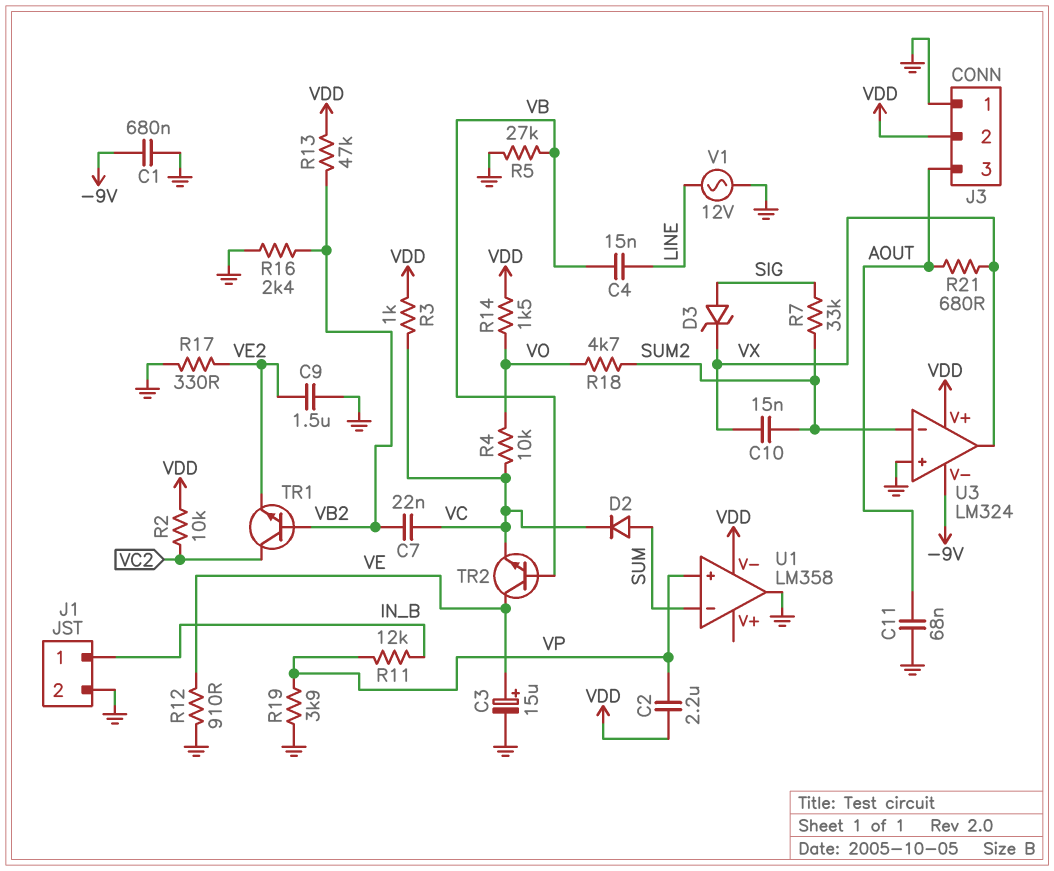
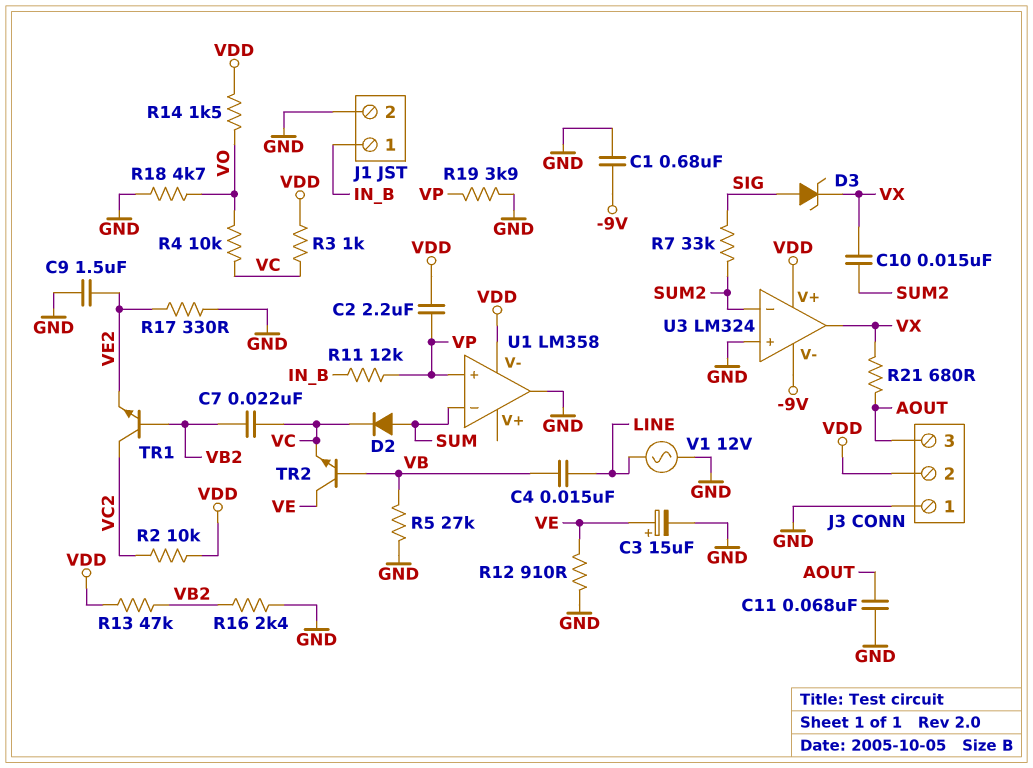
R18: 4.7k (SUM2, VO) -> 4.7k (GND, VO)

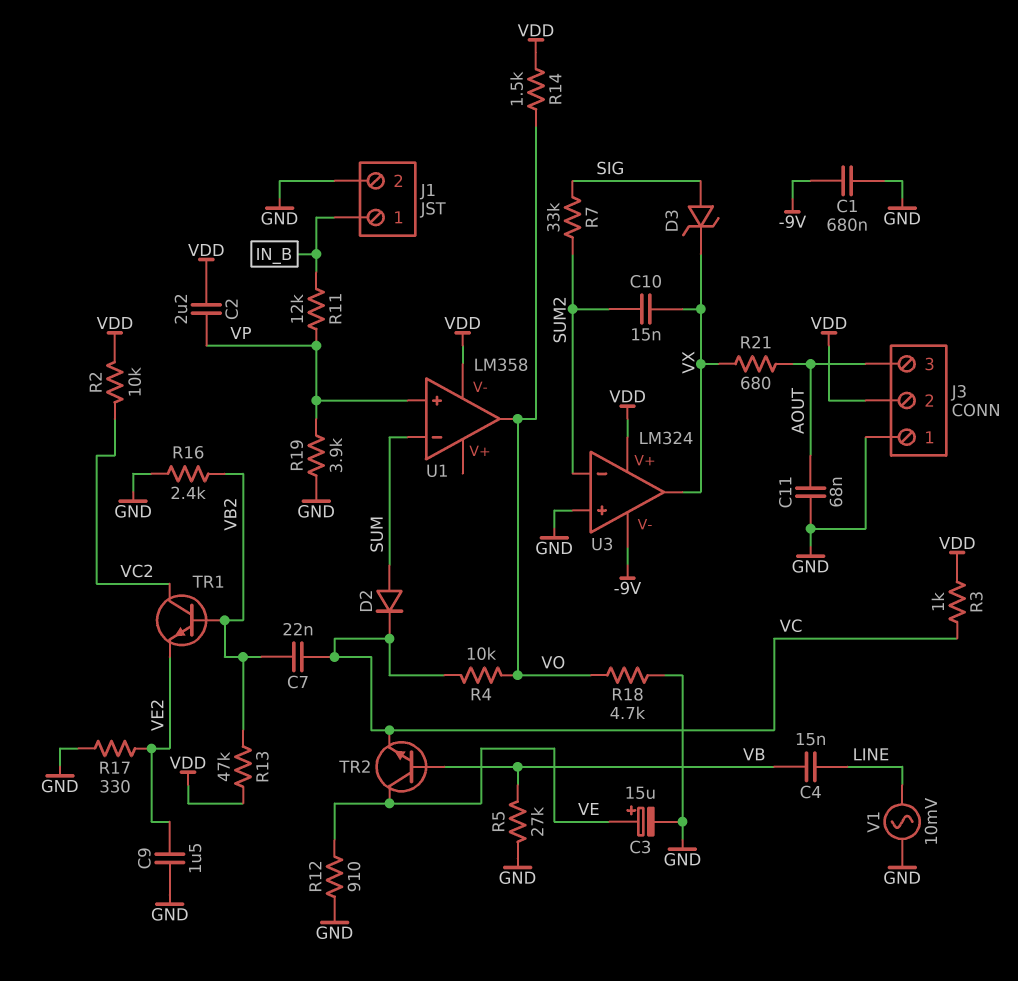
U1 pin out: GND -> VO
V1: AC 12V (GND, LINE) -> AC 10mV (GND, LINE)

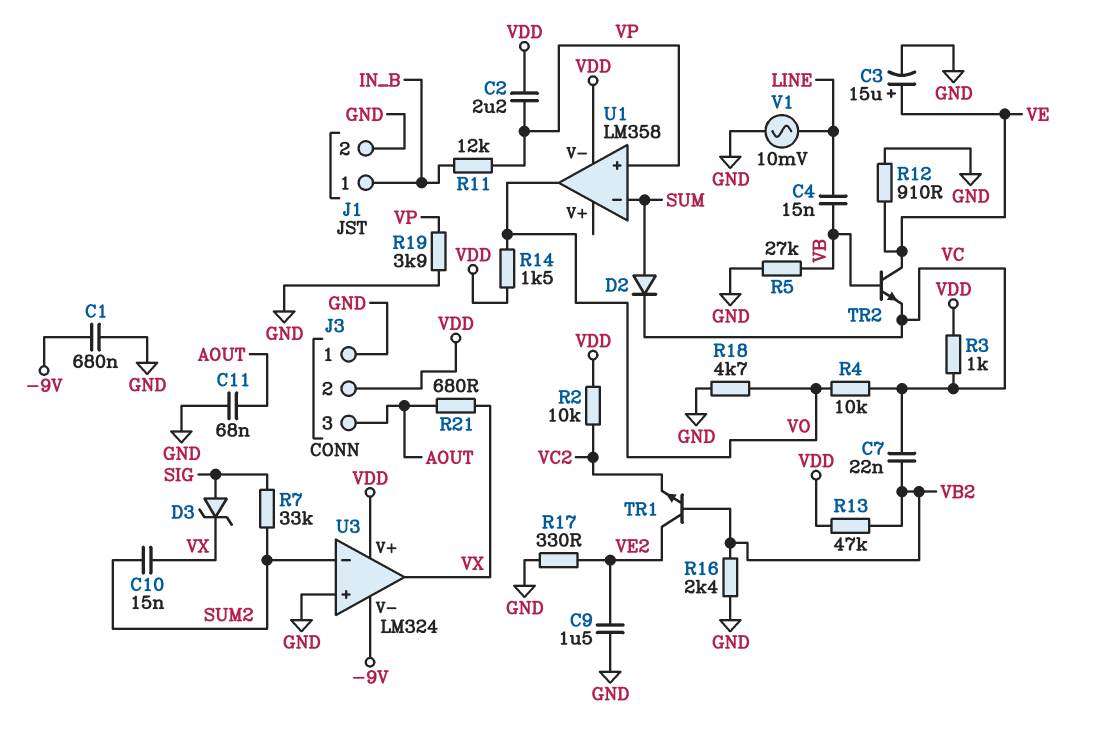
TR1: NPN (B VB2, C VC2, E VE2) -> NPN (B VB2, C VE2, E VC2)

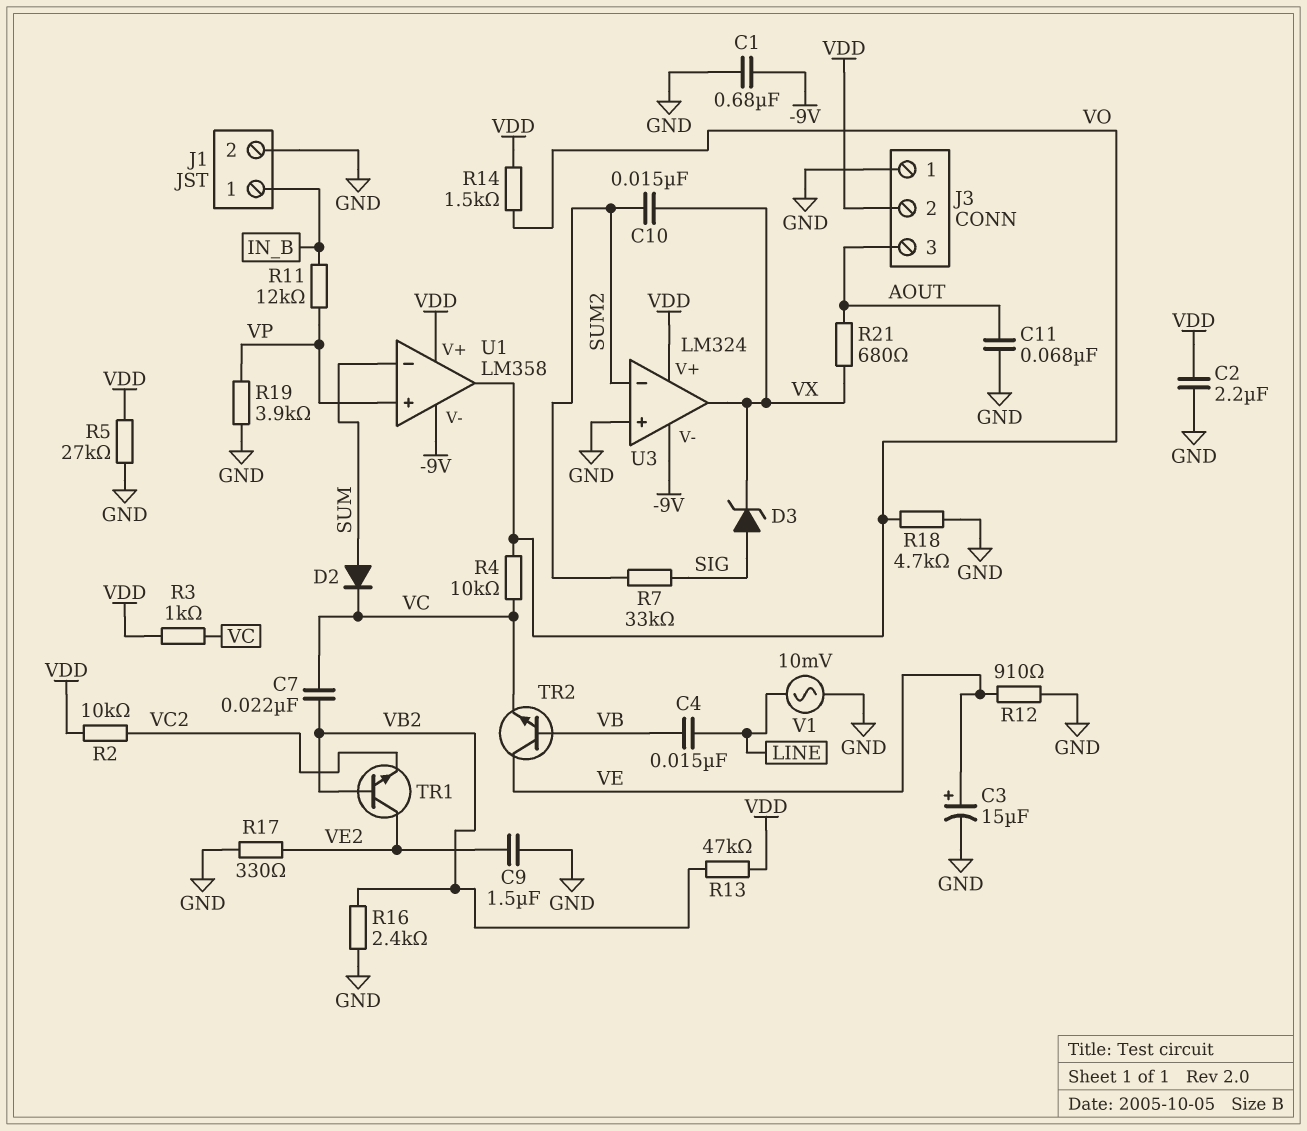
C2: 2.2uF (VDD, VP) -> 2.2uF (GND, VDD)
R5: 27k (GND, VB) -> 27k (GND, VDD)
U1 pin V+: none -> VDD
U1 pin V-: VDD -> -9V

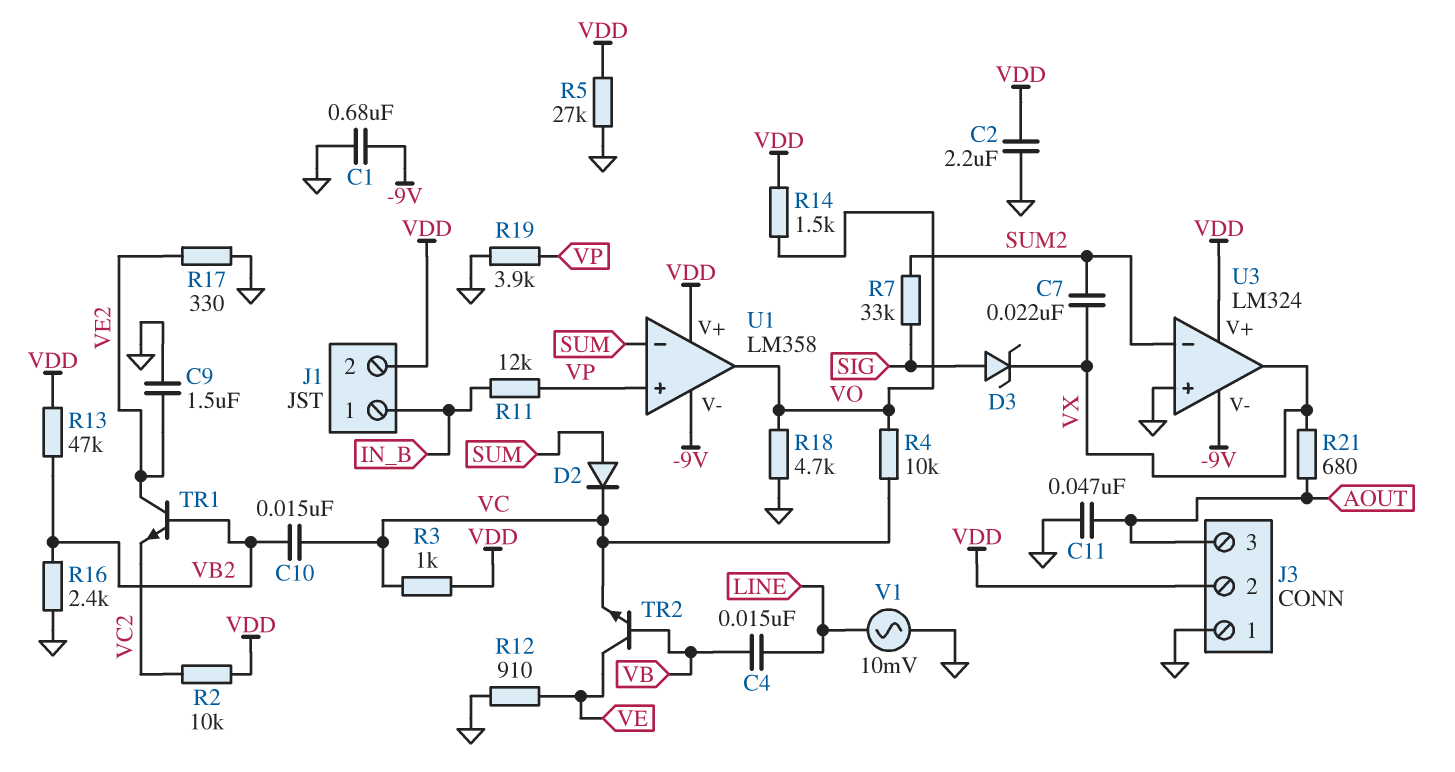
C3: 15uF (plus VE, minus GND) -> none
C7: 22nF (VB2, VC) -> 22nF (SUM2, VX)
C10: 15nF (SUM2, VX) -> 15nF (VB2, VC)
C11: 68nF (AOUT, GND) -> 47nF (AOUT, GND)
J1 pin 2: GND -> VDD

